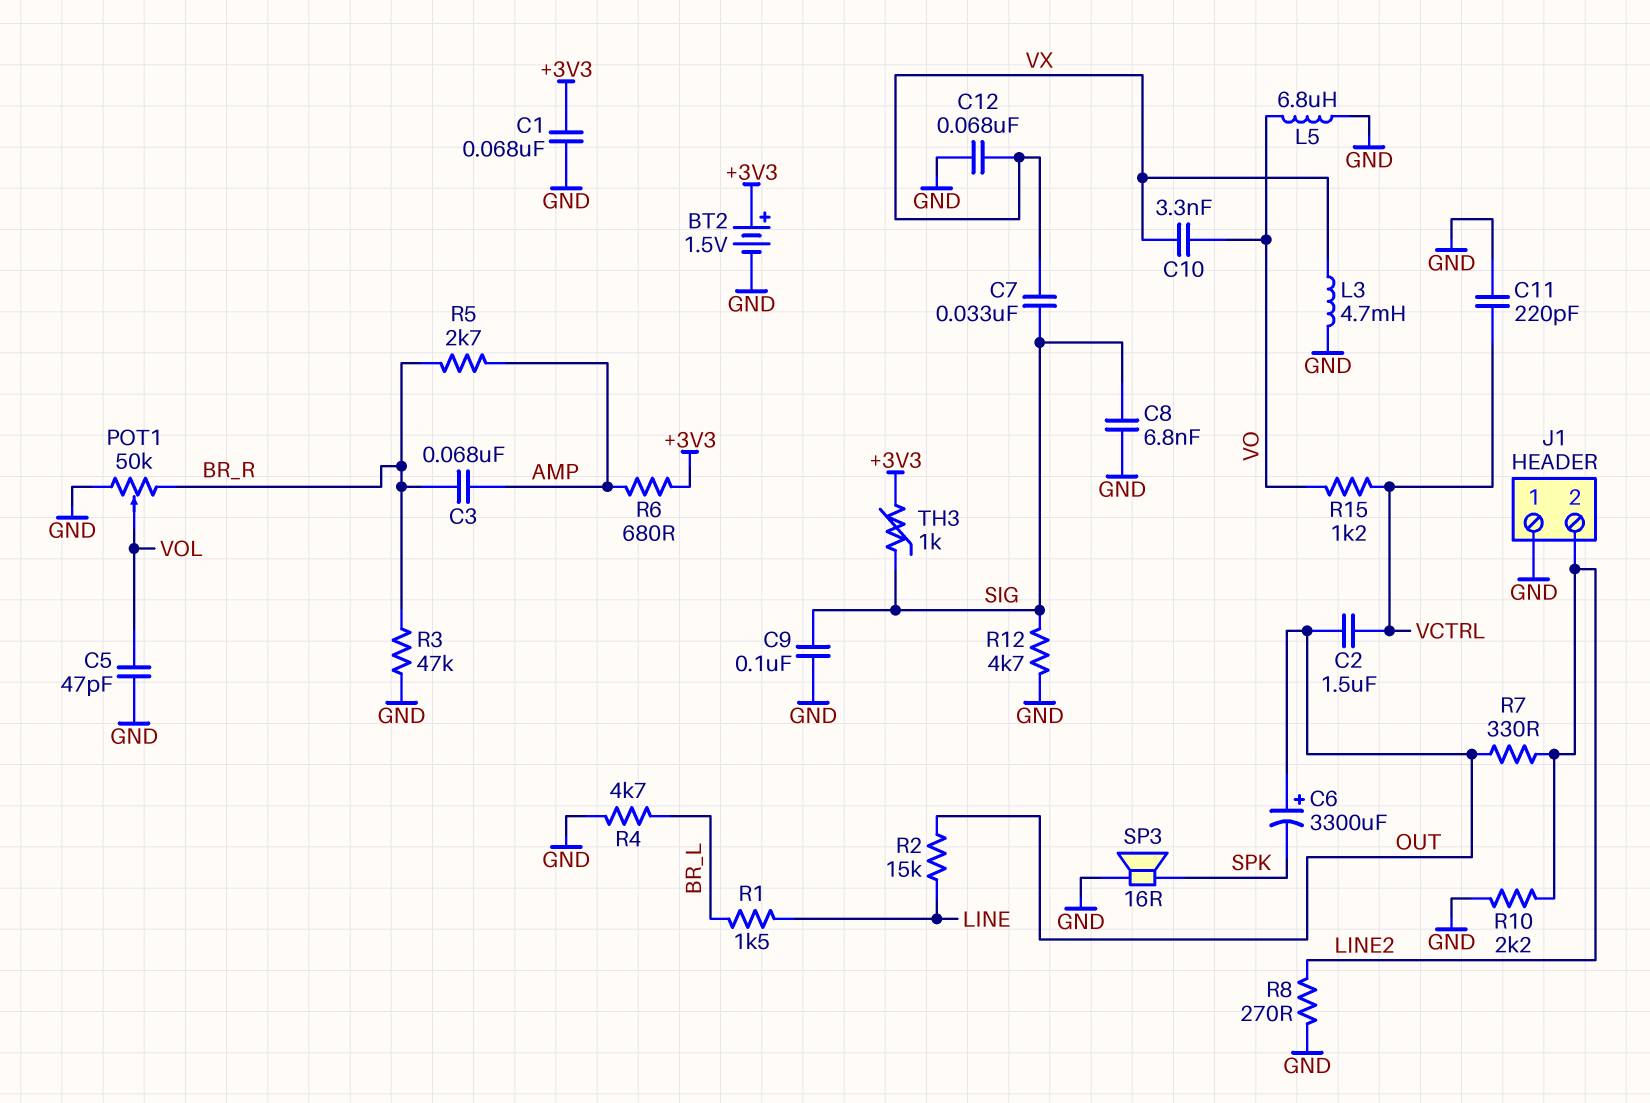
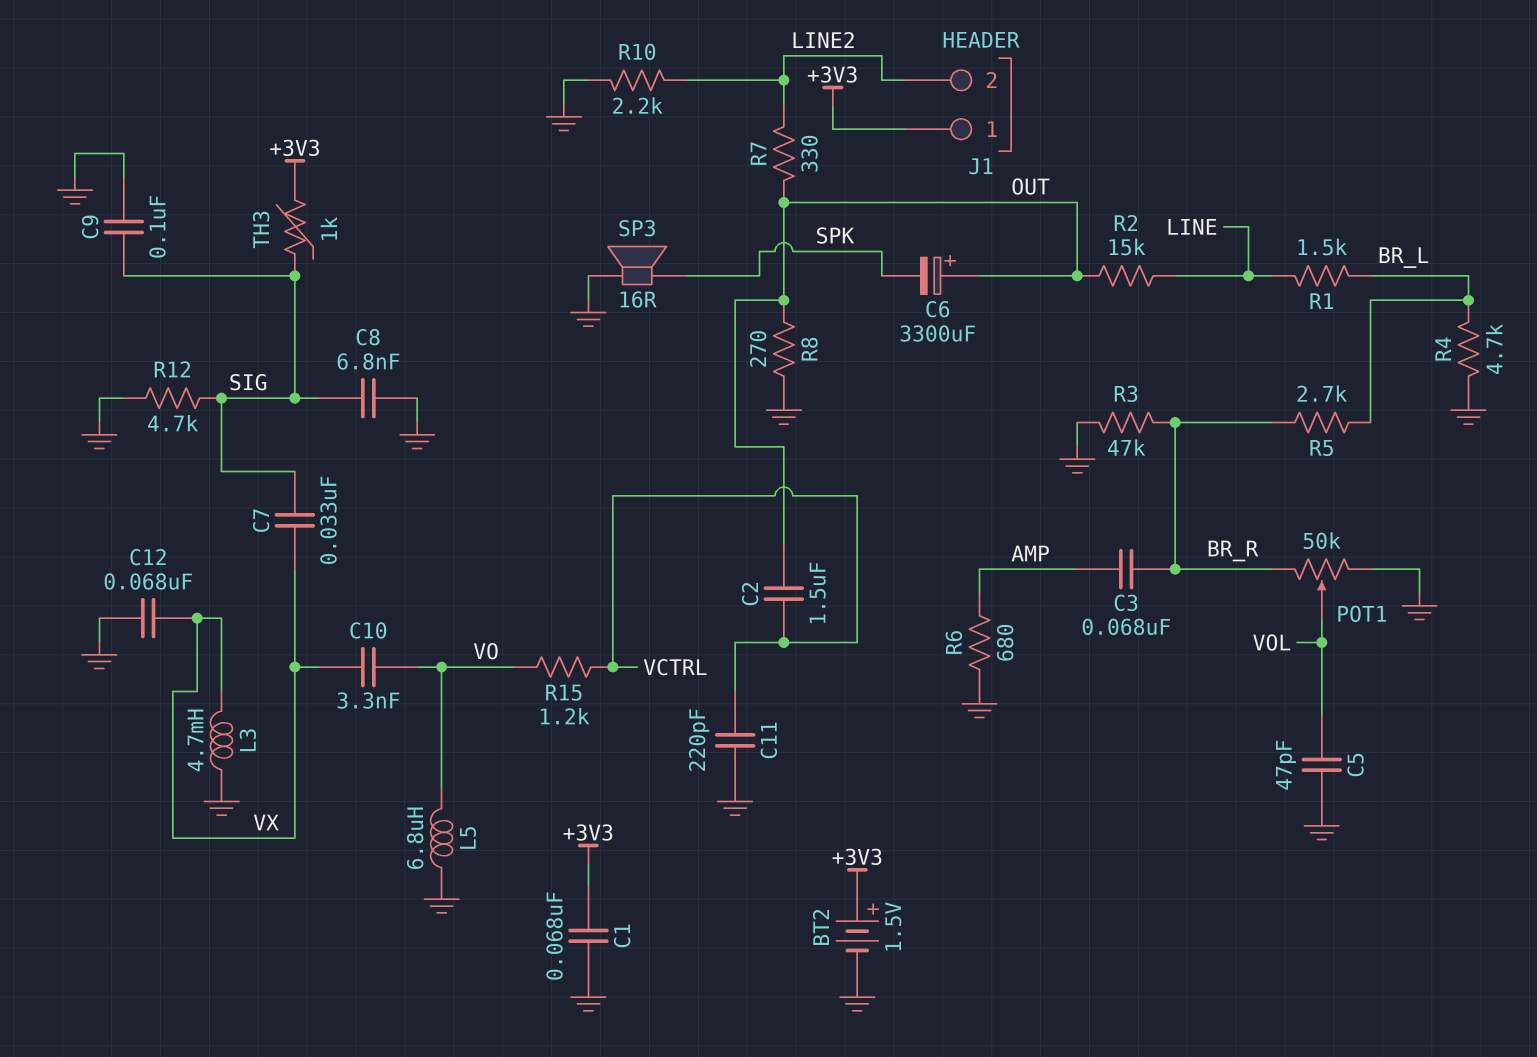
J1 pin 1: GND -> +3V3
R5: 2.7k (AMP, BR_R) -> 2.7k (BR_L, BR_R)
R6: 680 (+3V3, AMP) -> 680 (AMP, GND)
R8: 270 (GND, LINE2) -> 270 (GND, OUT)

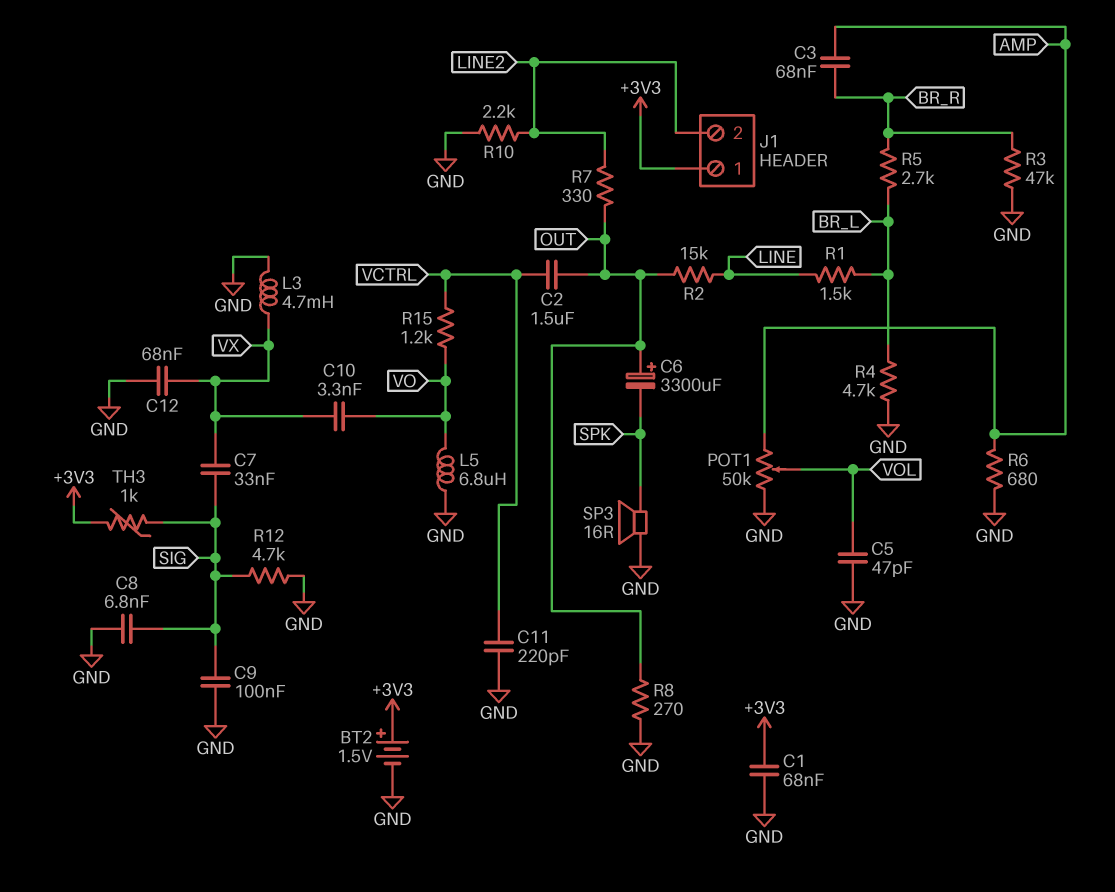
POT1: 50k (BR_R, GND, wiper VOL) -> 50k (AMP, GND, wiper VOL)

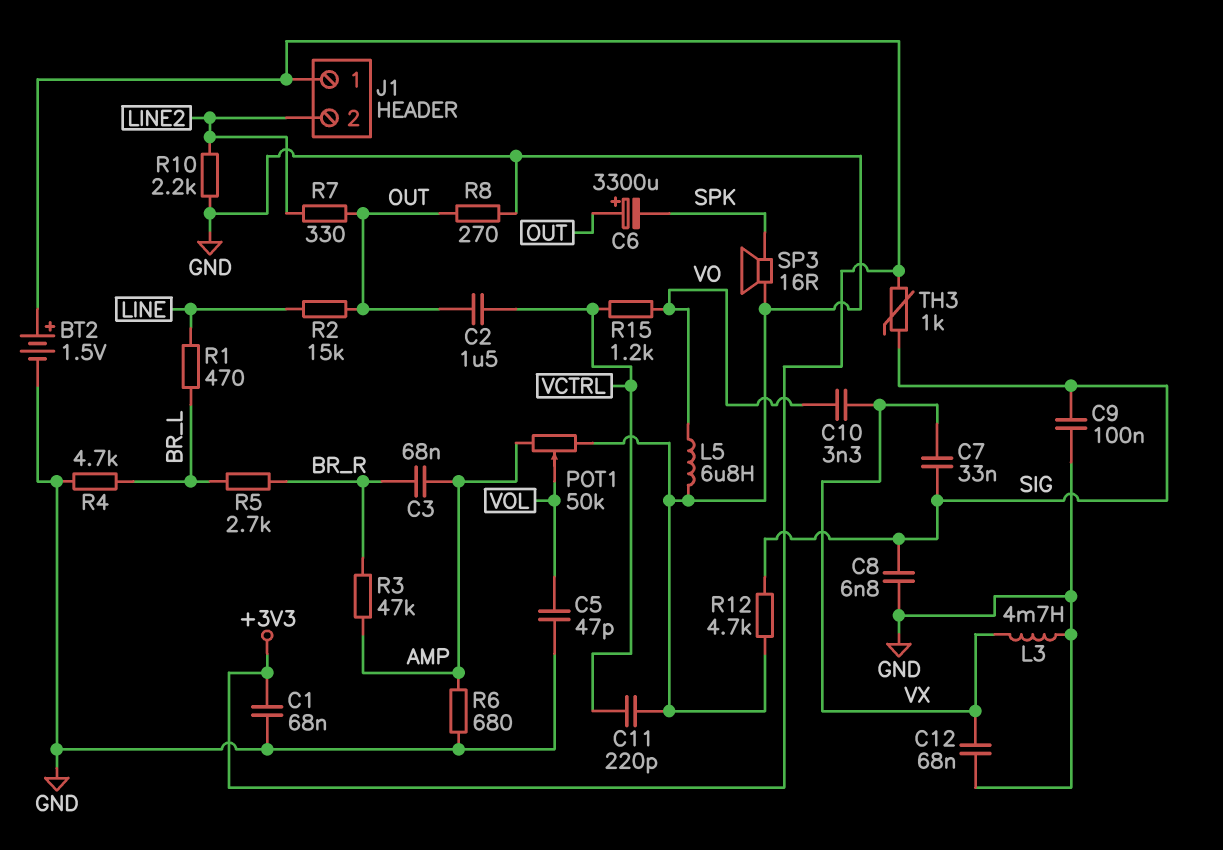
R1: 1.5k (BR_L, LINE) -> 470 (BR_L, LINE)
R3: 47k (BR_R, GND) -> 47k (AMP, BR_R)

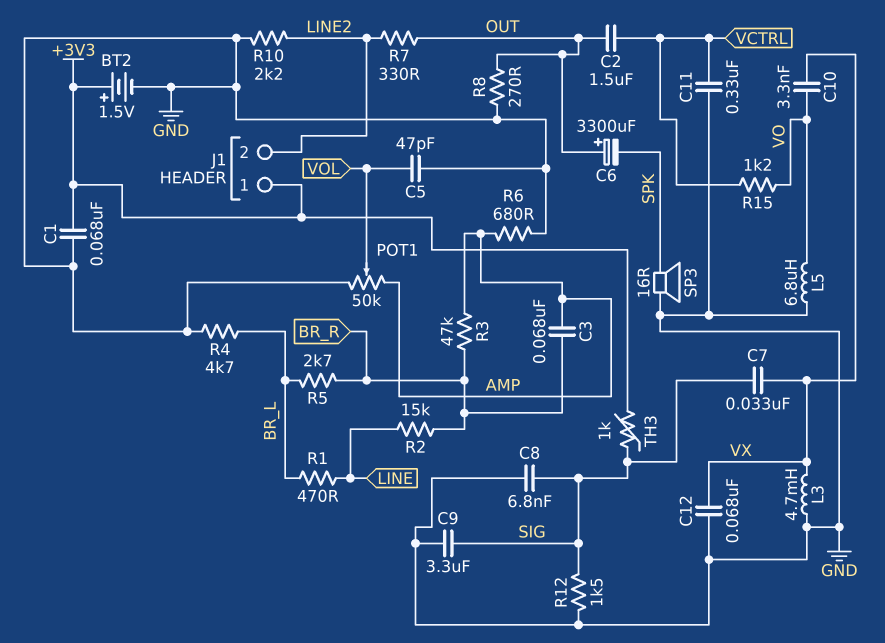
C9: 100nF (GND, SIG) -> 3.3uF (GND, SIG)
C11: 220pF (GND, VCTRL) -> 330nF (GND, VCTRL)
R2: 15k (LINE, OUT) -> 15k (BR_R, LINE)
R12: 4.7k (GND, SIG) -> 1.5k (GND, SIG)

